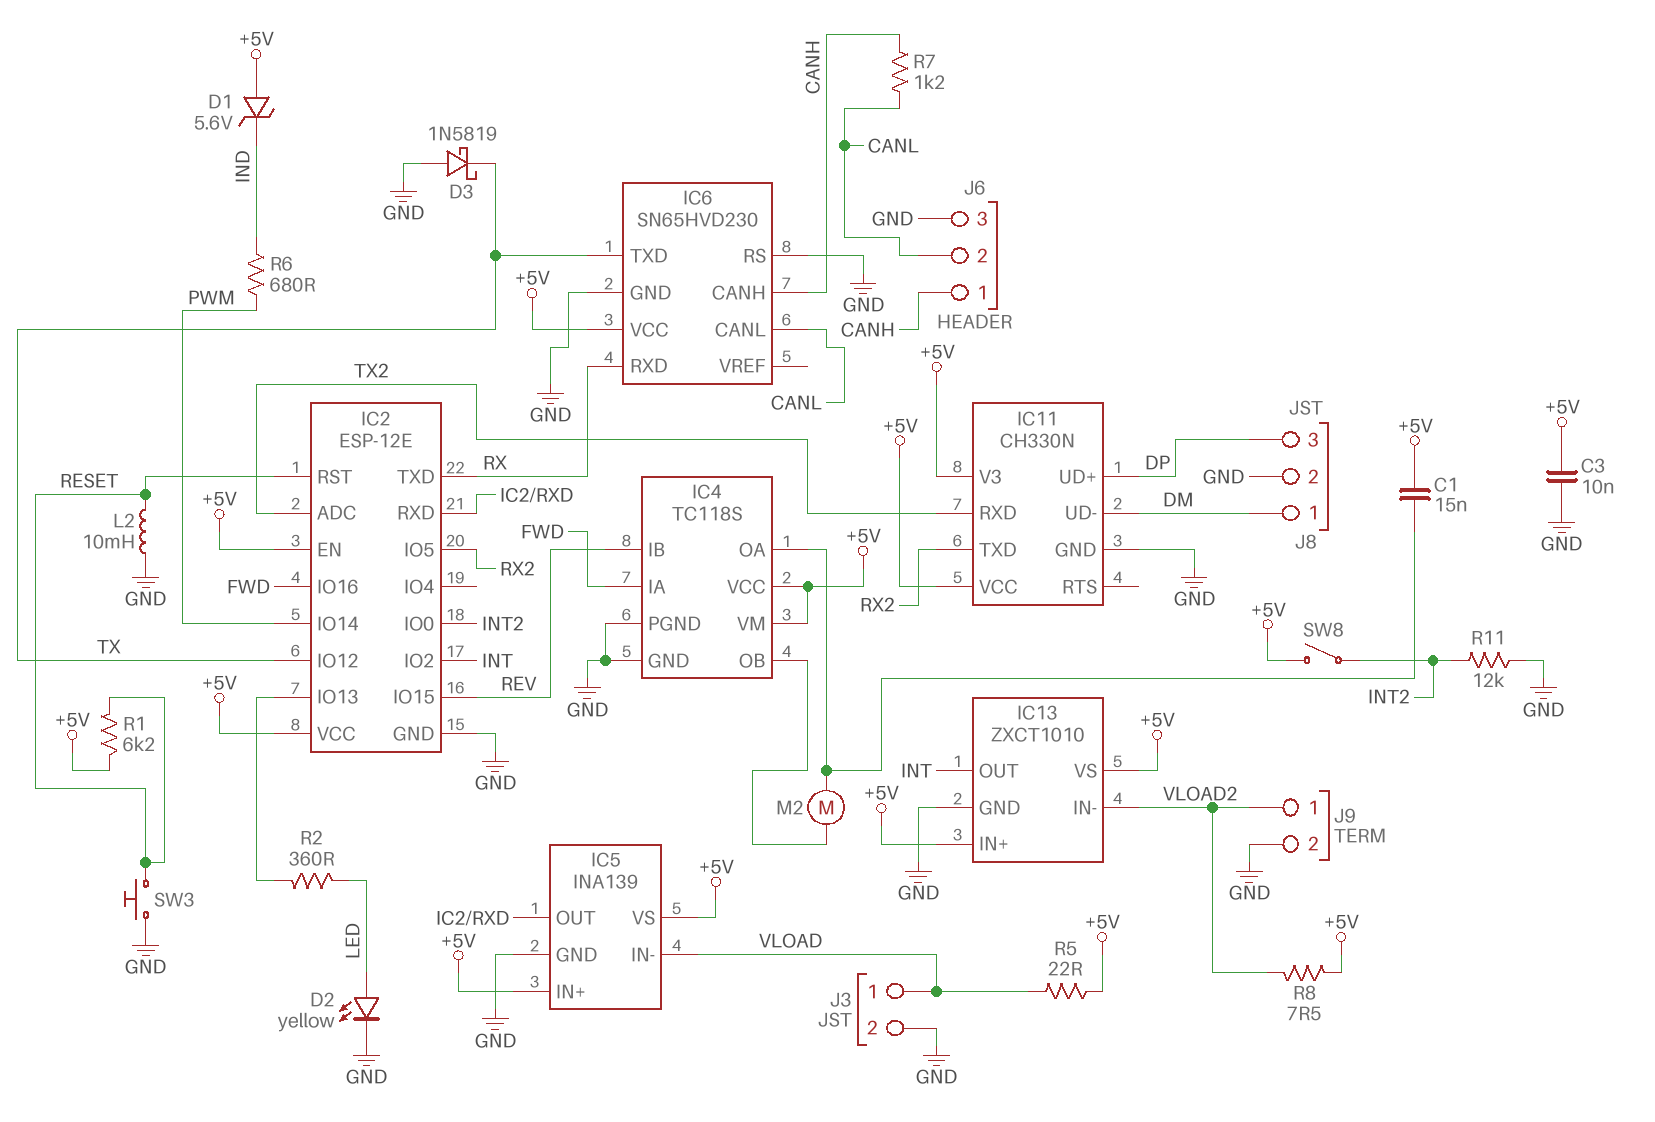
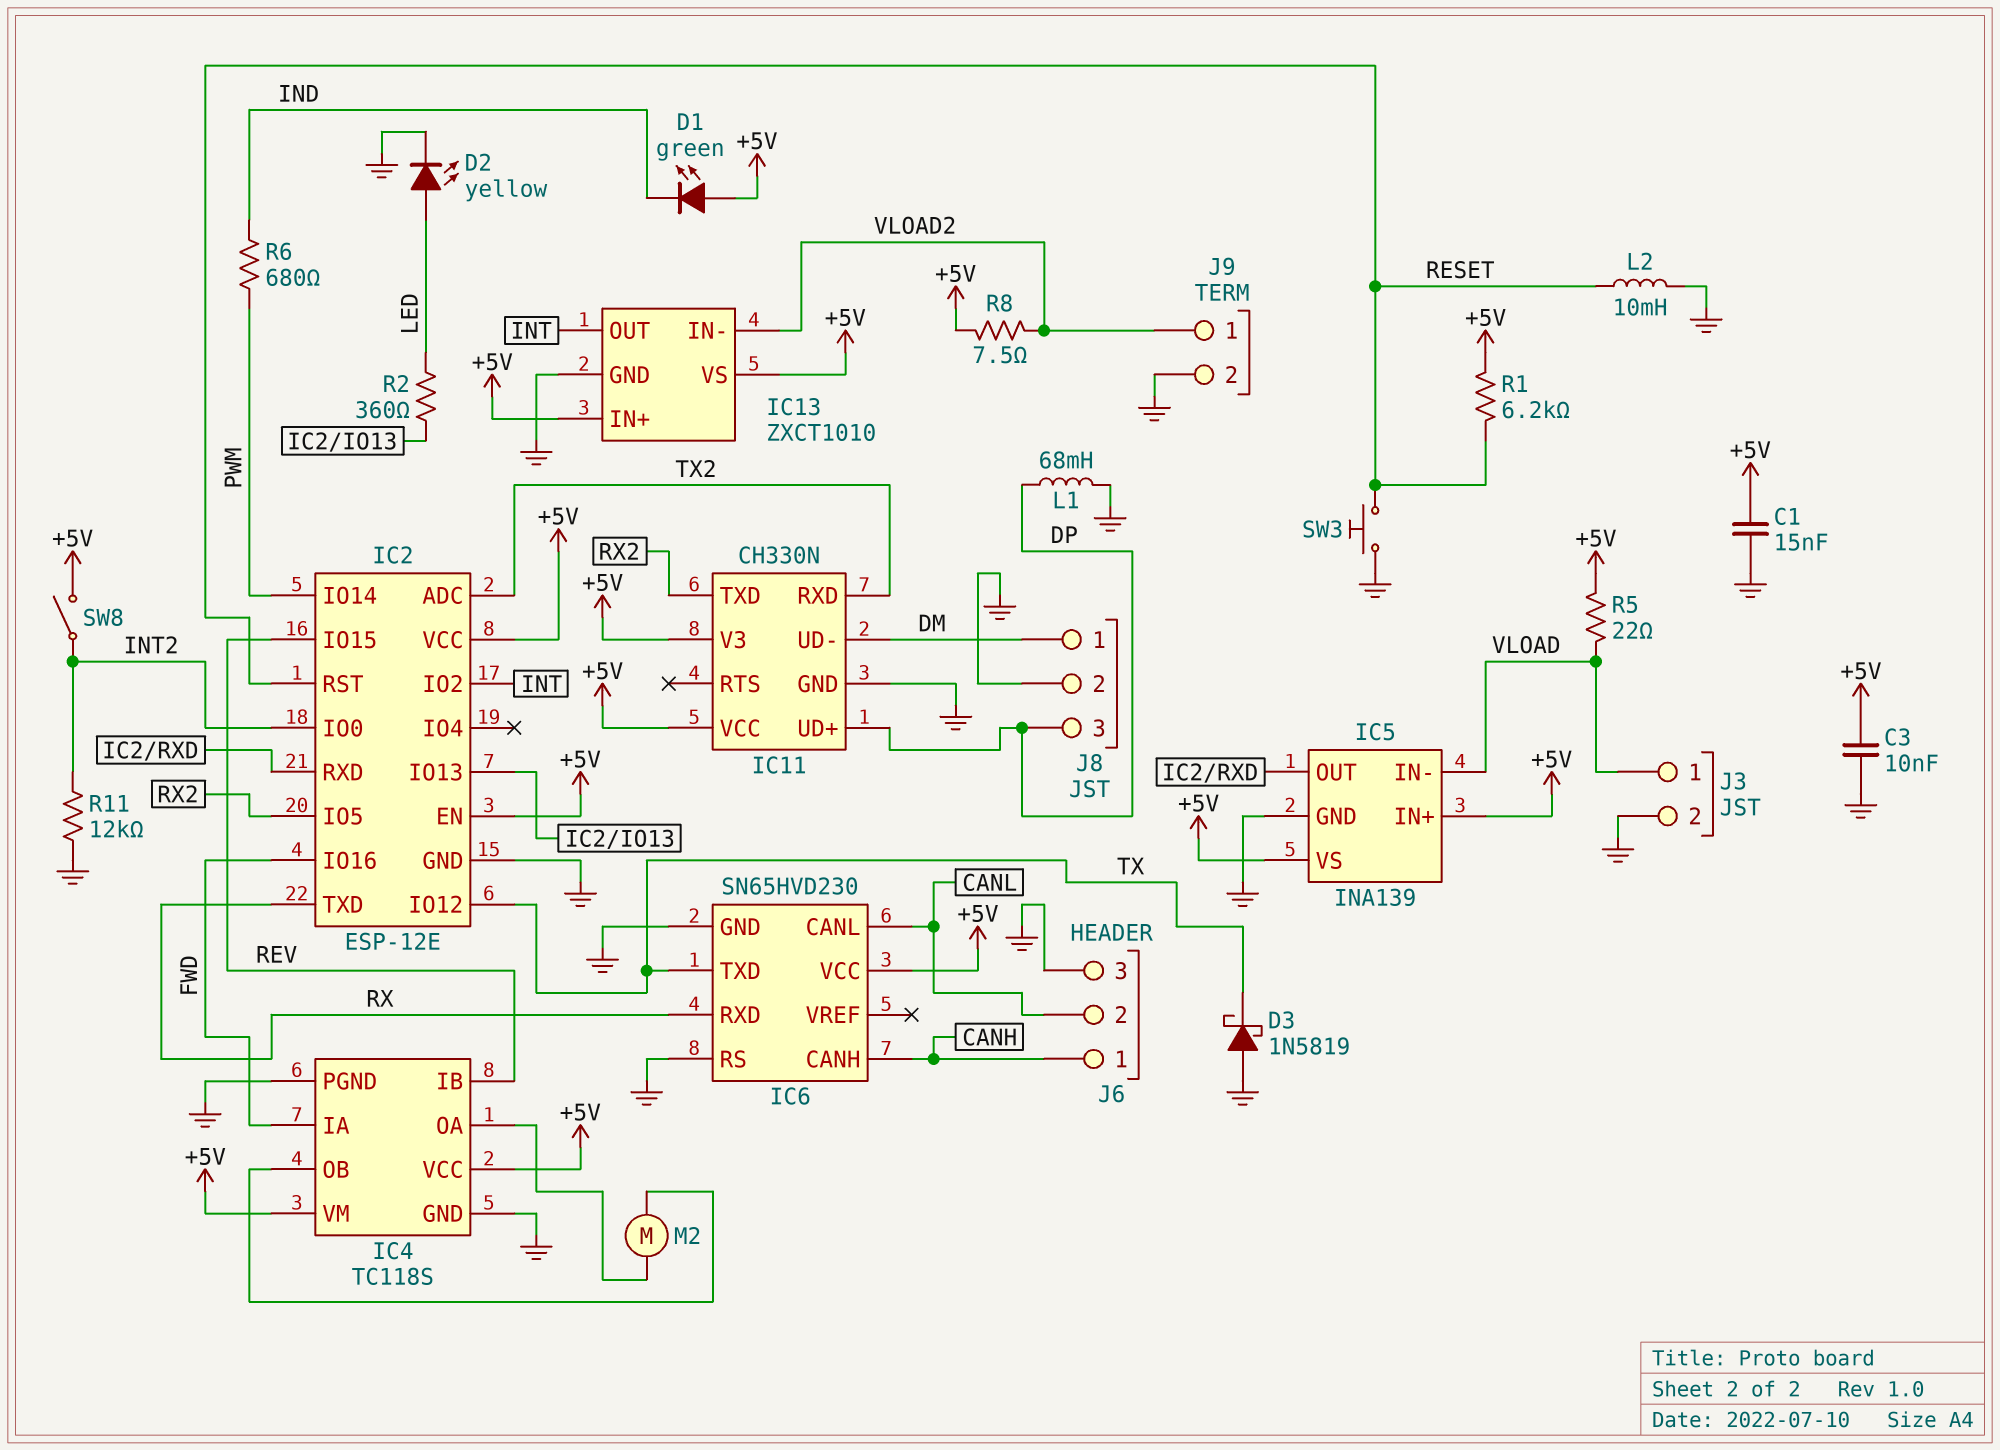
C1: 15nF (+5V, IC4/OA) -> 15nF (+5V, GND)
D1: zener 5.6V (A +5V, K IND) -> LED green (A +5V, K IND)
L1: none -> 68mH (DP, GND)
R7: 1.2k (CANH, CANL) -> none

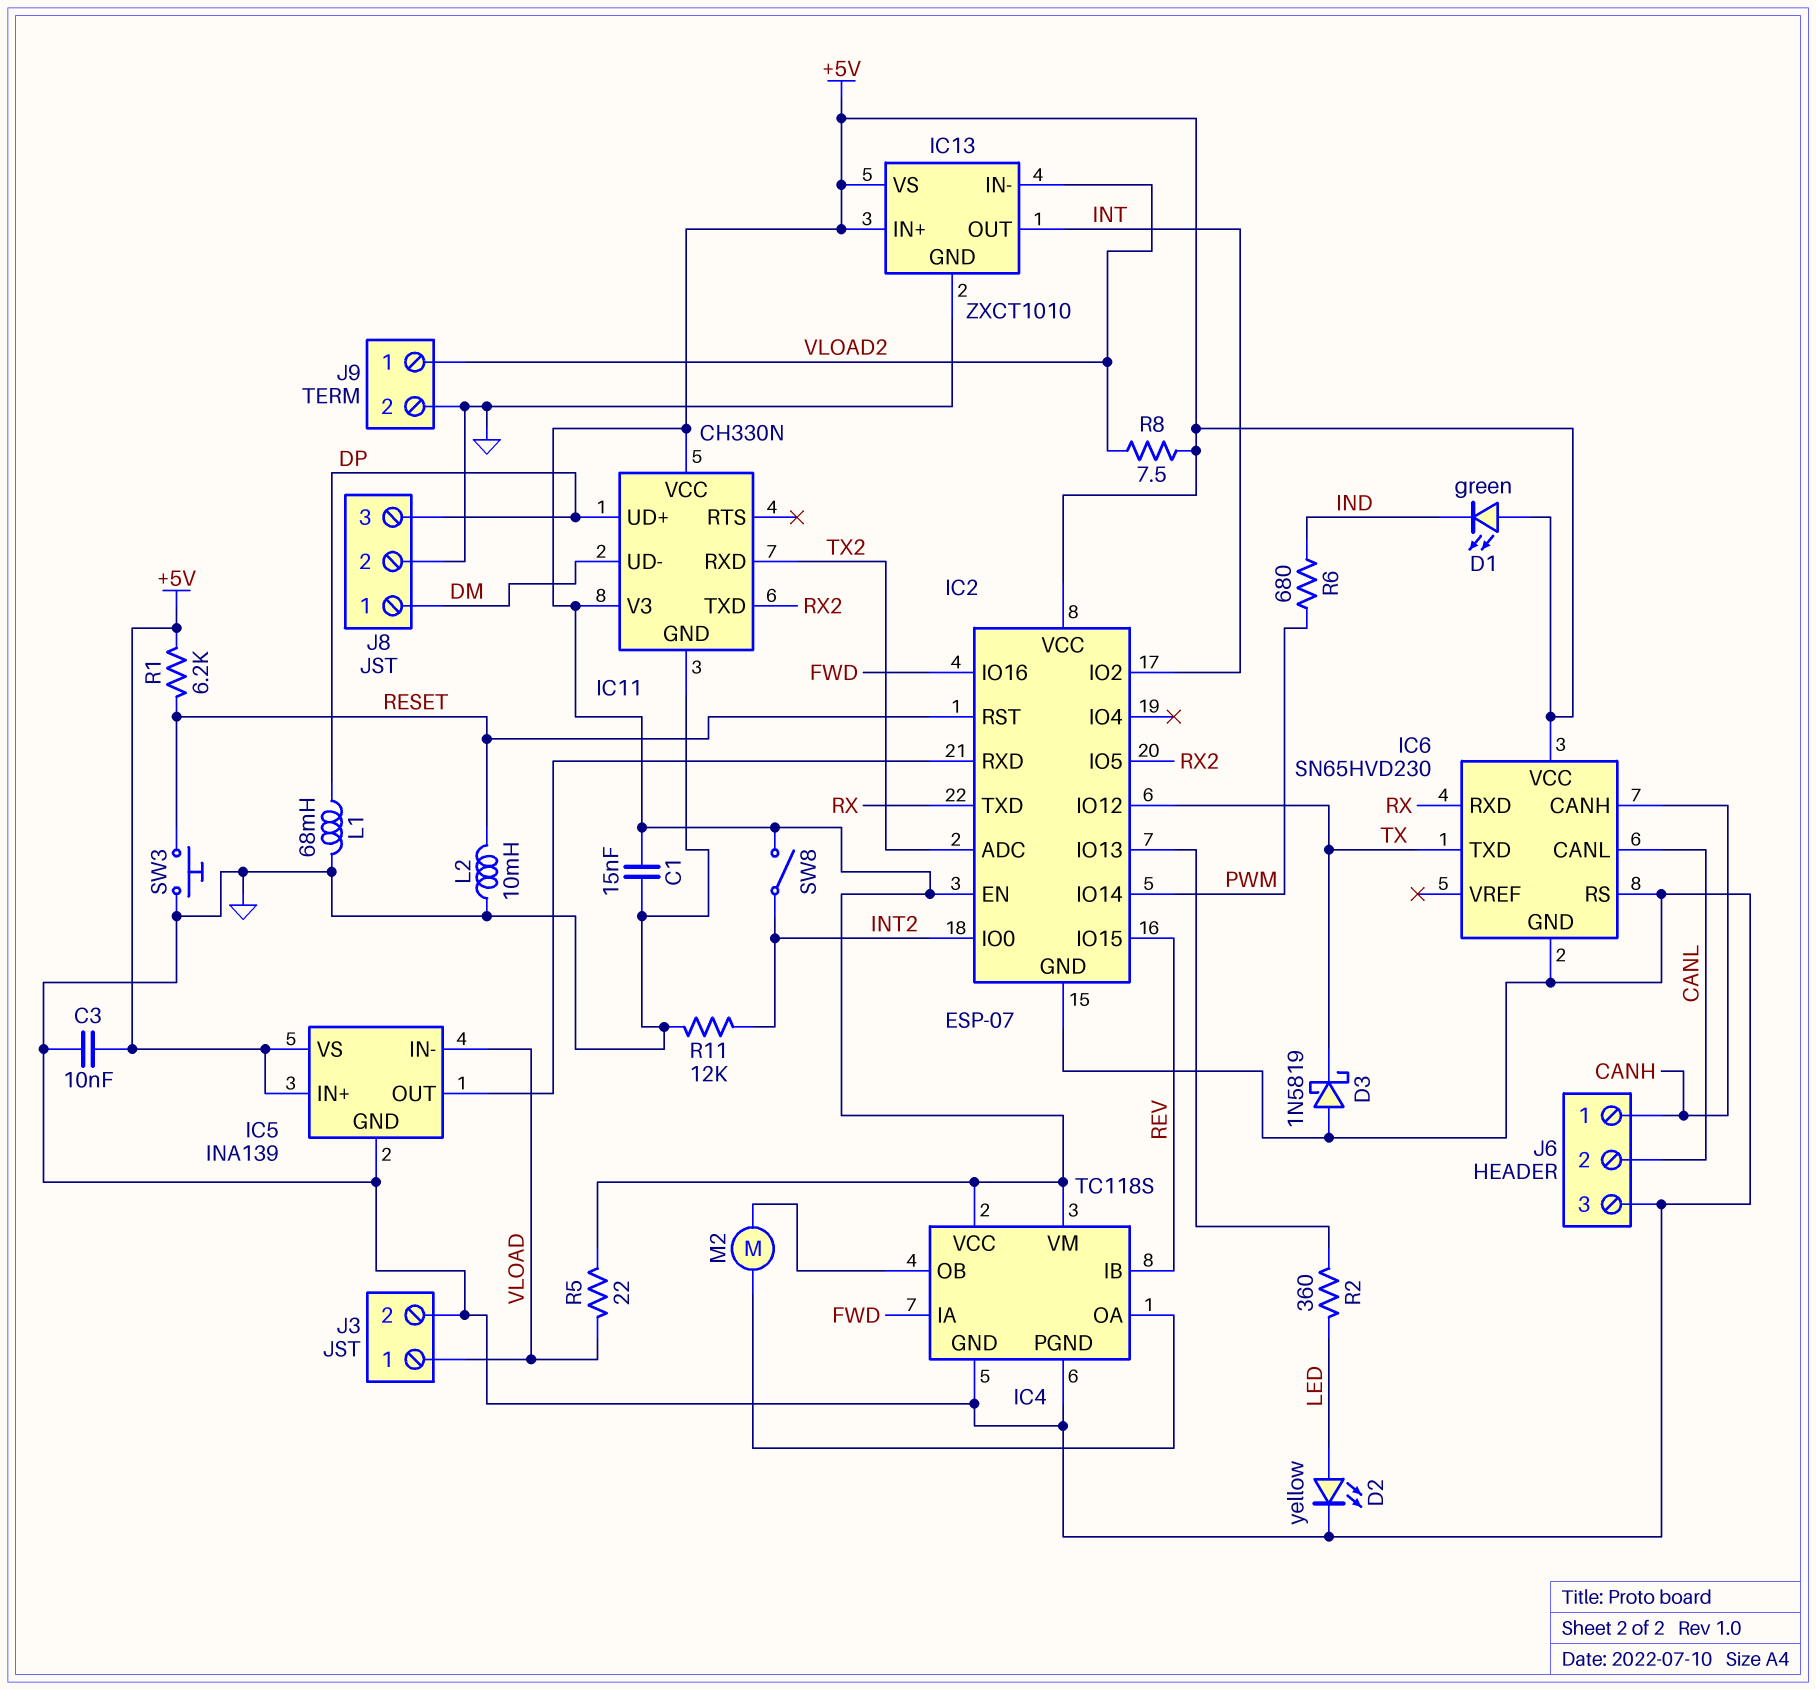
IC2: ESP-12E -> ESP-07

